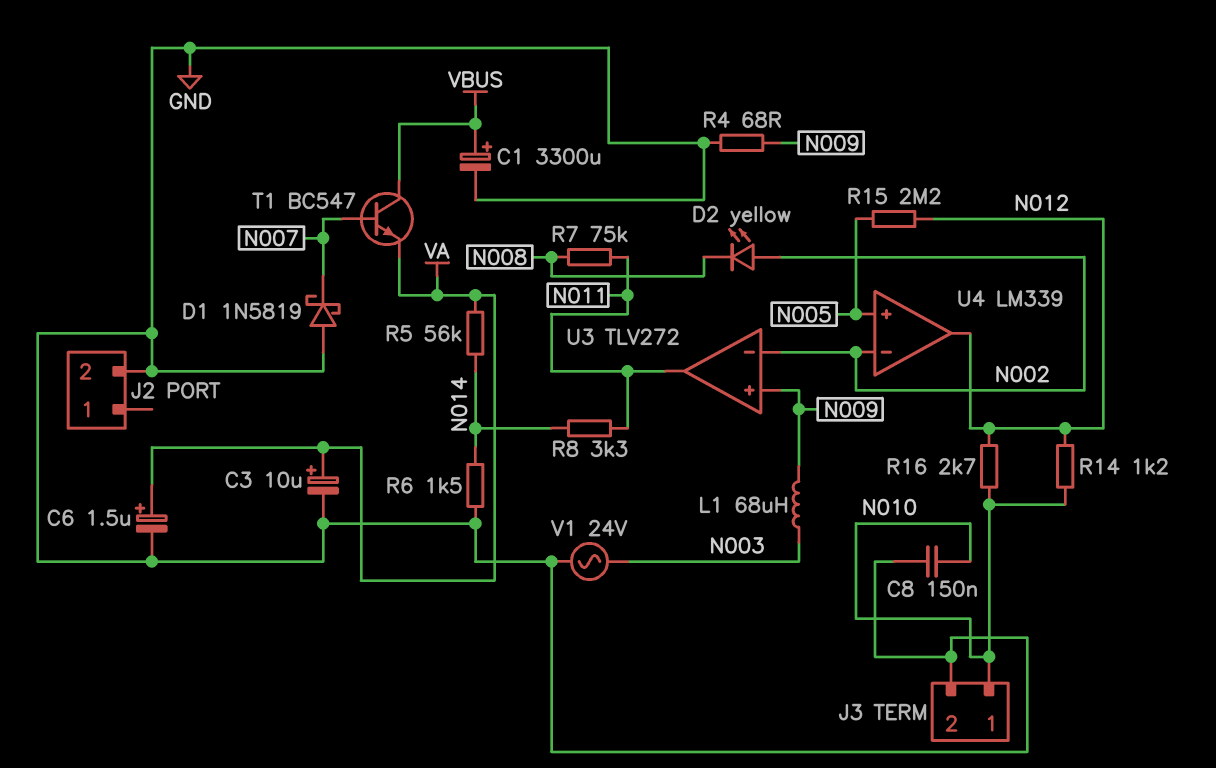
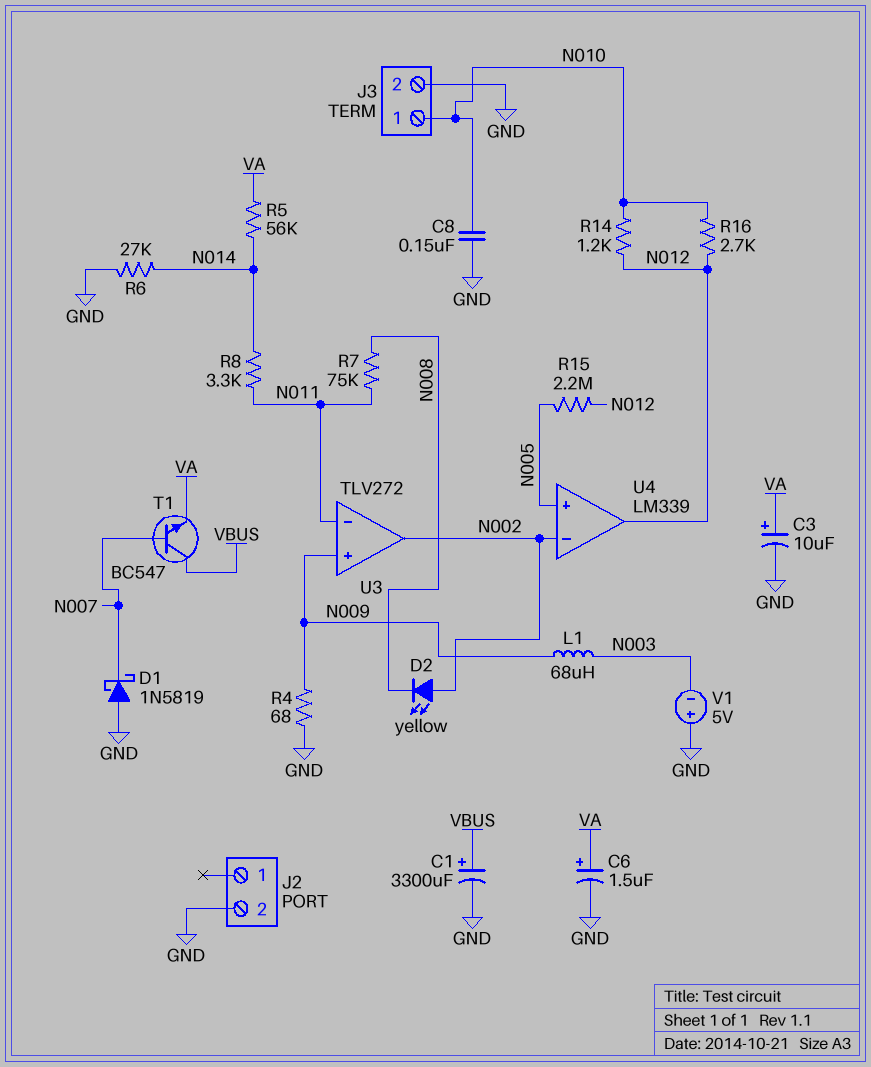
R6: 1.5k (GND, N014) -> 27k (GND, N014)
U3 pin in-: N002 -> N011
U3 pin out: N011 -> N002
V1: AC 24V (GND, N003) -> 5V (plus GND, minus N003)

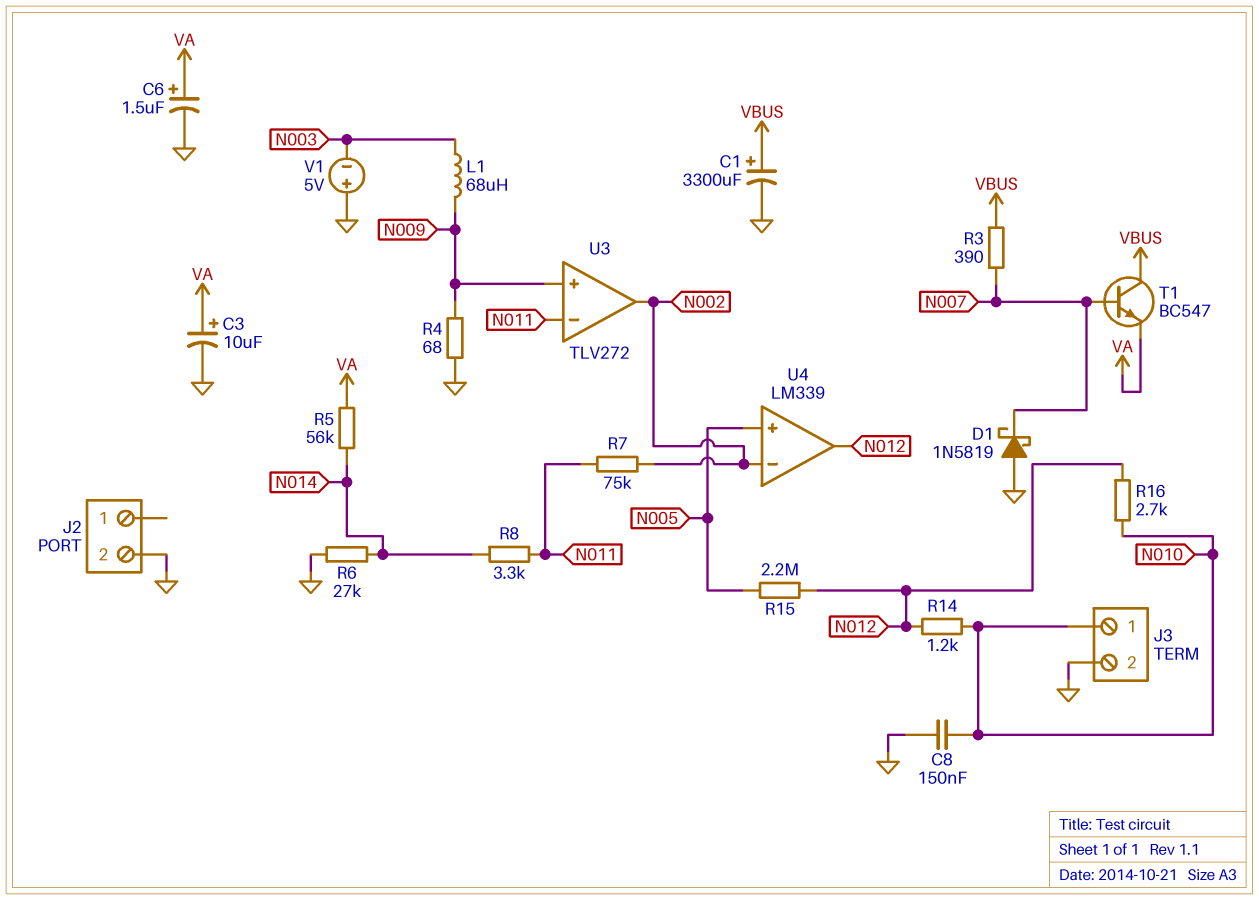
D2: LED yellow (A N002, K N008) -> none
R3: none -> 390 (N007, VBUS)
R7: 75k (N008, N011) -> 75k (N002, N011)

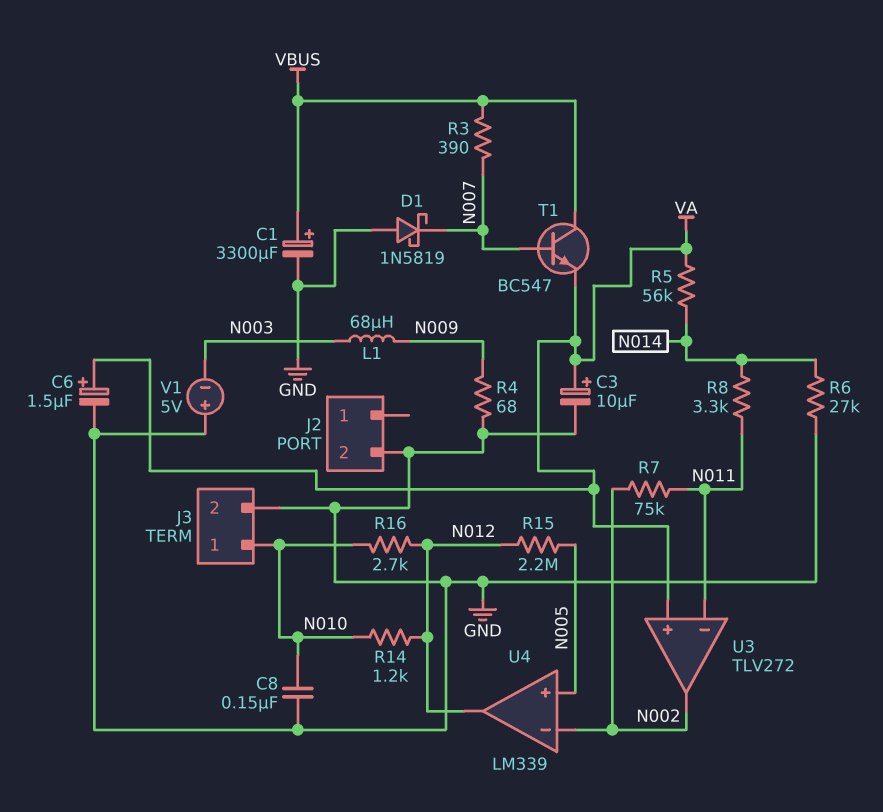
U3 pin in+: N009 -> VA

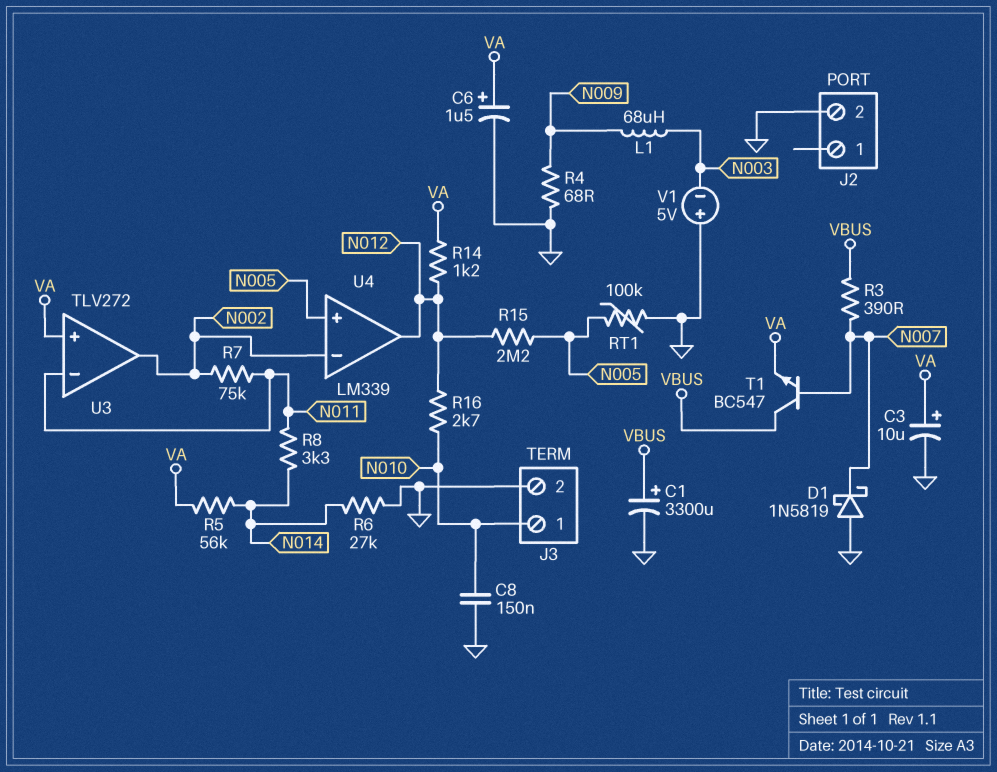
R14: 1.2k (N010, N012) -> 1.2k (N012, VA)
RT1: none -> 100k (GND, N005)

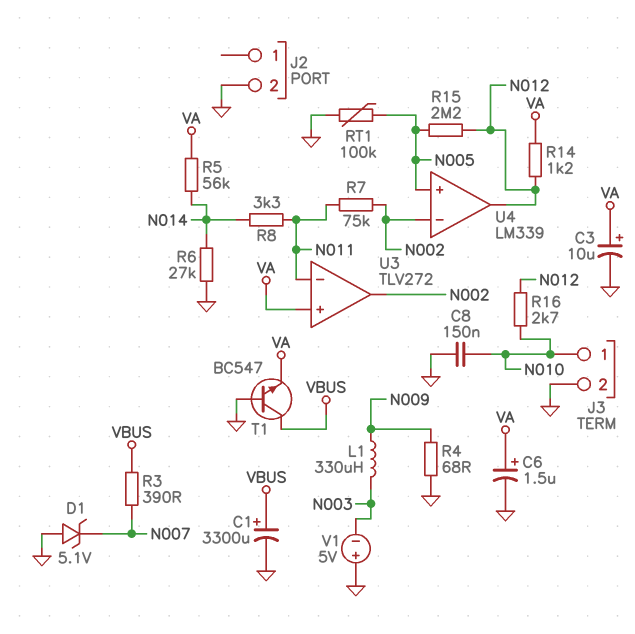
D1: schottky 1N5819 (A GND, K N007) -> zener 5.1V (A GND, K N007)
L1: 68uH (N003, N009) -> 330uH (N003, N009)
T1: NPN BC547 (B N007, C VBUS, E VA) -> NPN BC547 (B GND, C VBUS, E VA)

